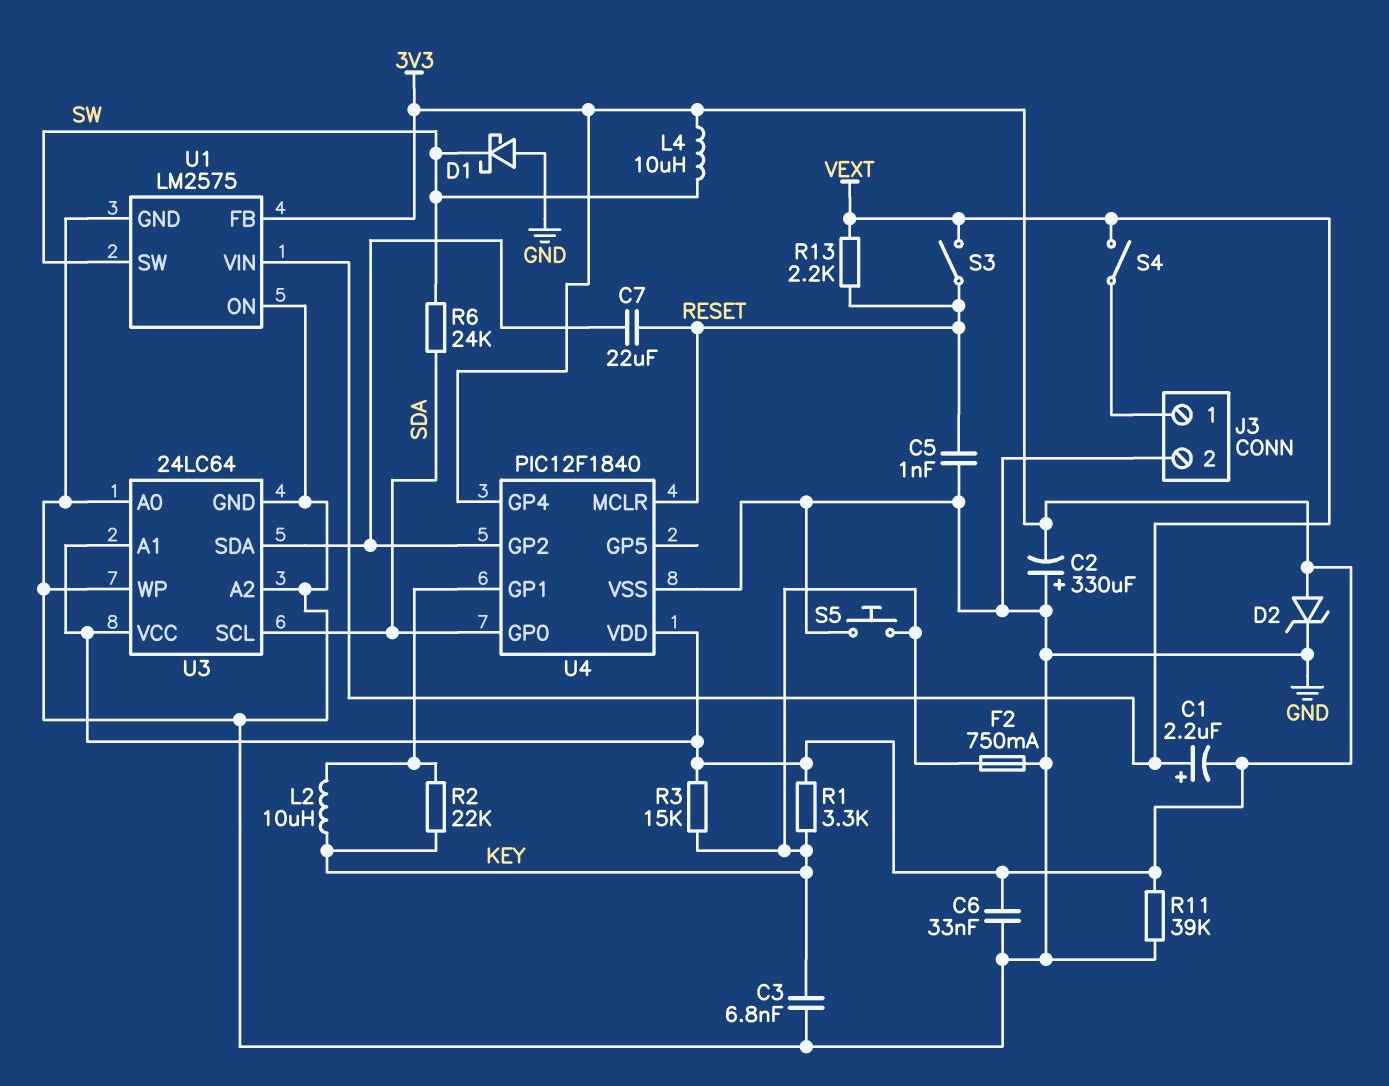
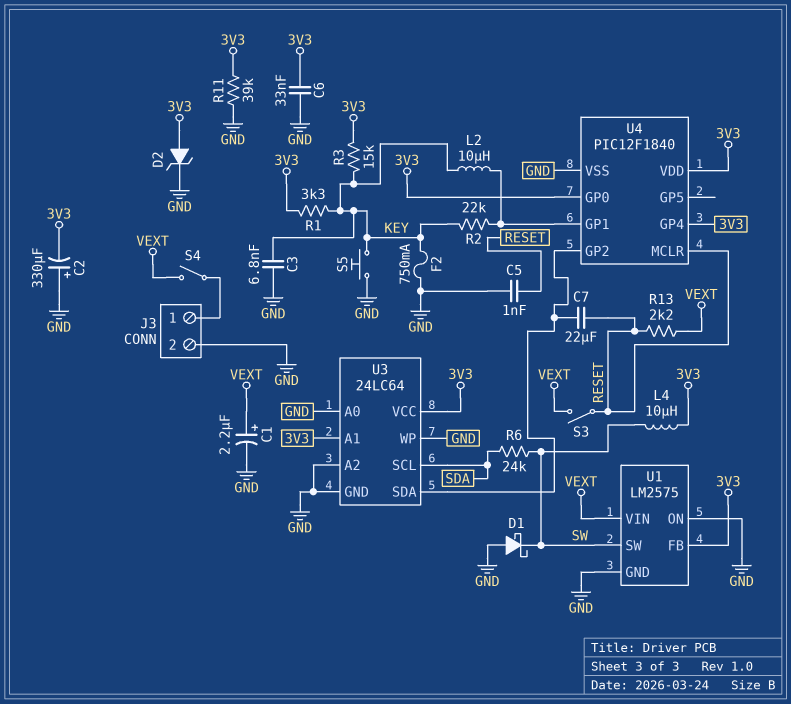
C1: 2.2uF (plus VEXT, minus 3V3) -> 2.2uF (plus VEXT, minus GND)
U4 pin GP0: SDA -> 3V3

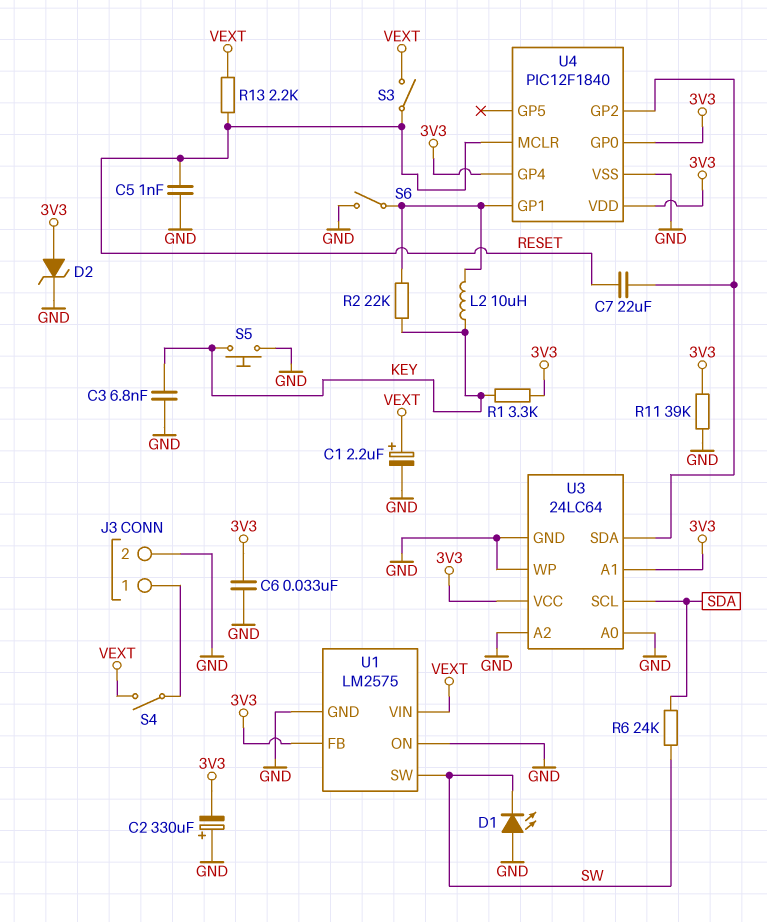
D1: schottky (A GND, K SW) -> LED (A GND, K SW)
F2: 750mA (GND, KEY) -> none
L4: 10uH (3V3, SW) -> none
R3: 15k (3V3, KEY) -> none
S6: none -> switch (GND, U4/GP1)

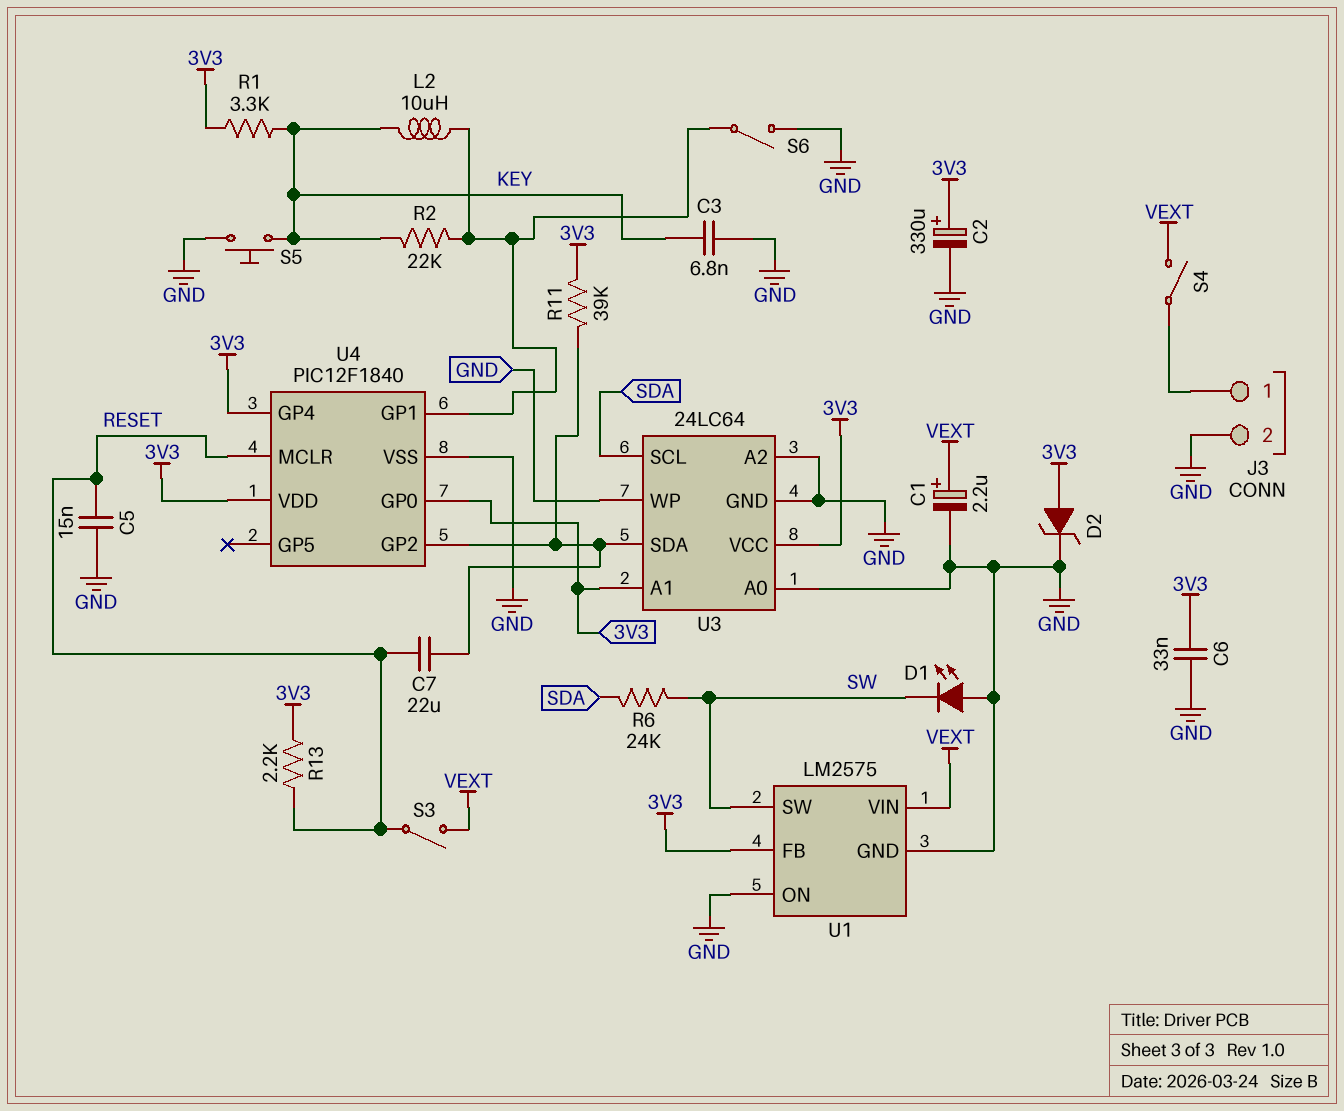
C2: 330uF (plus GND, minus 3V3) -> 330uF (plus 3V3, minus GND)
C5: 1nF (GND, RESET) -> 15nF (GND, RESET)
R11: 39k (3V3, GND) -> 39k (3V3, U3/SDA)
R13: 2.2k (RESET, VEXT) -> 2.2k (3V3, RESET)

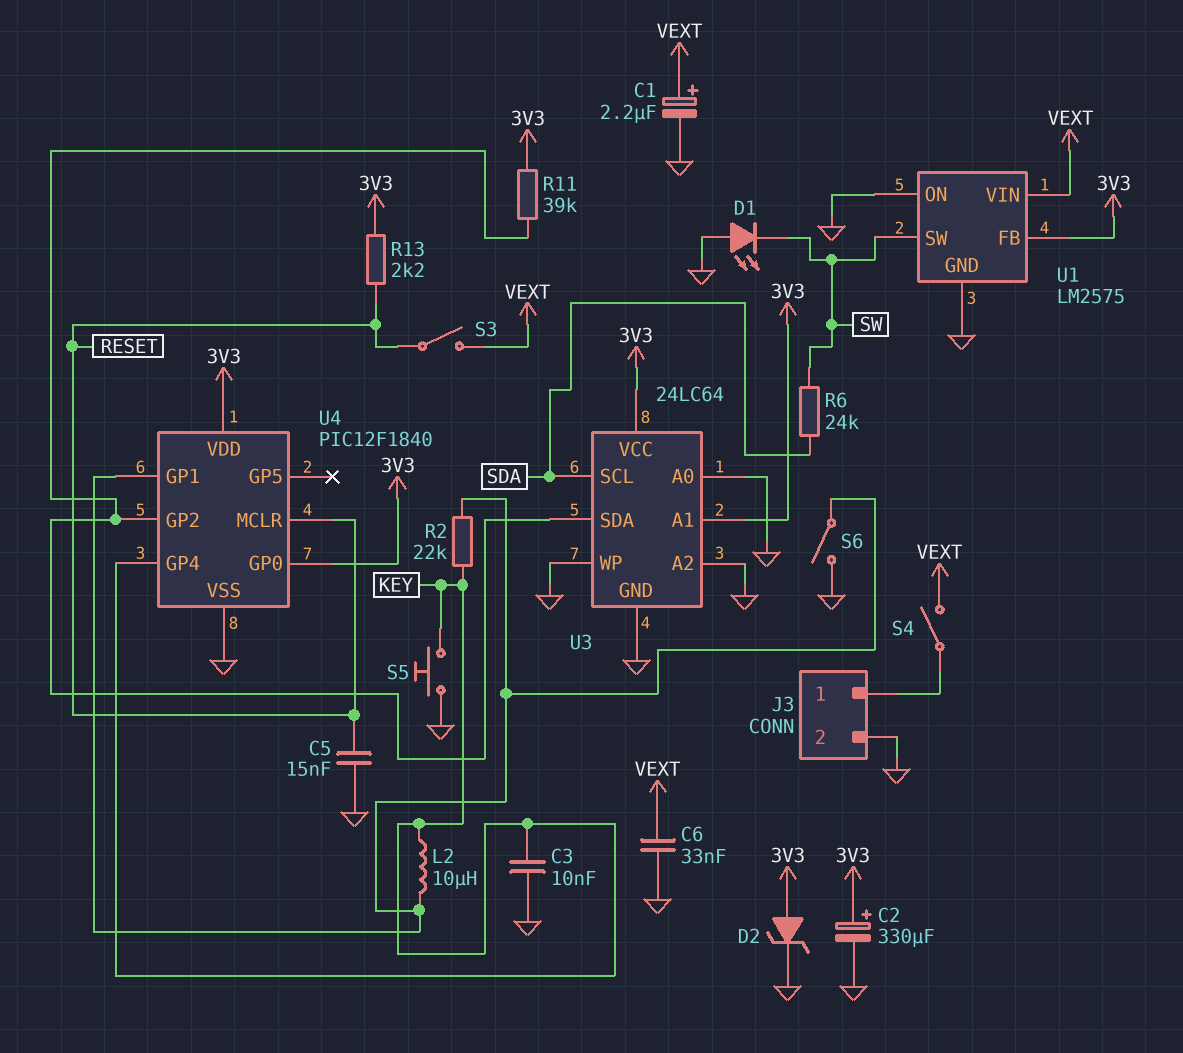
C3: 6.8nF (GND, KEY) -> 10nF (GND, KEY)
C6: 33nF (3V3, GND) -> 33nF (GND, VEXT)
C7: 22uF (RESET, U3/SDA) -> none
R1: 3.3k (3V3, KEY) -> none
U4 pin GP4: 3V3 -> KEY

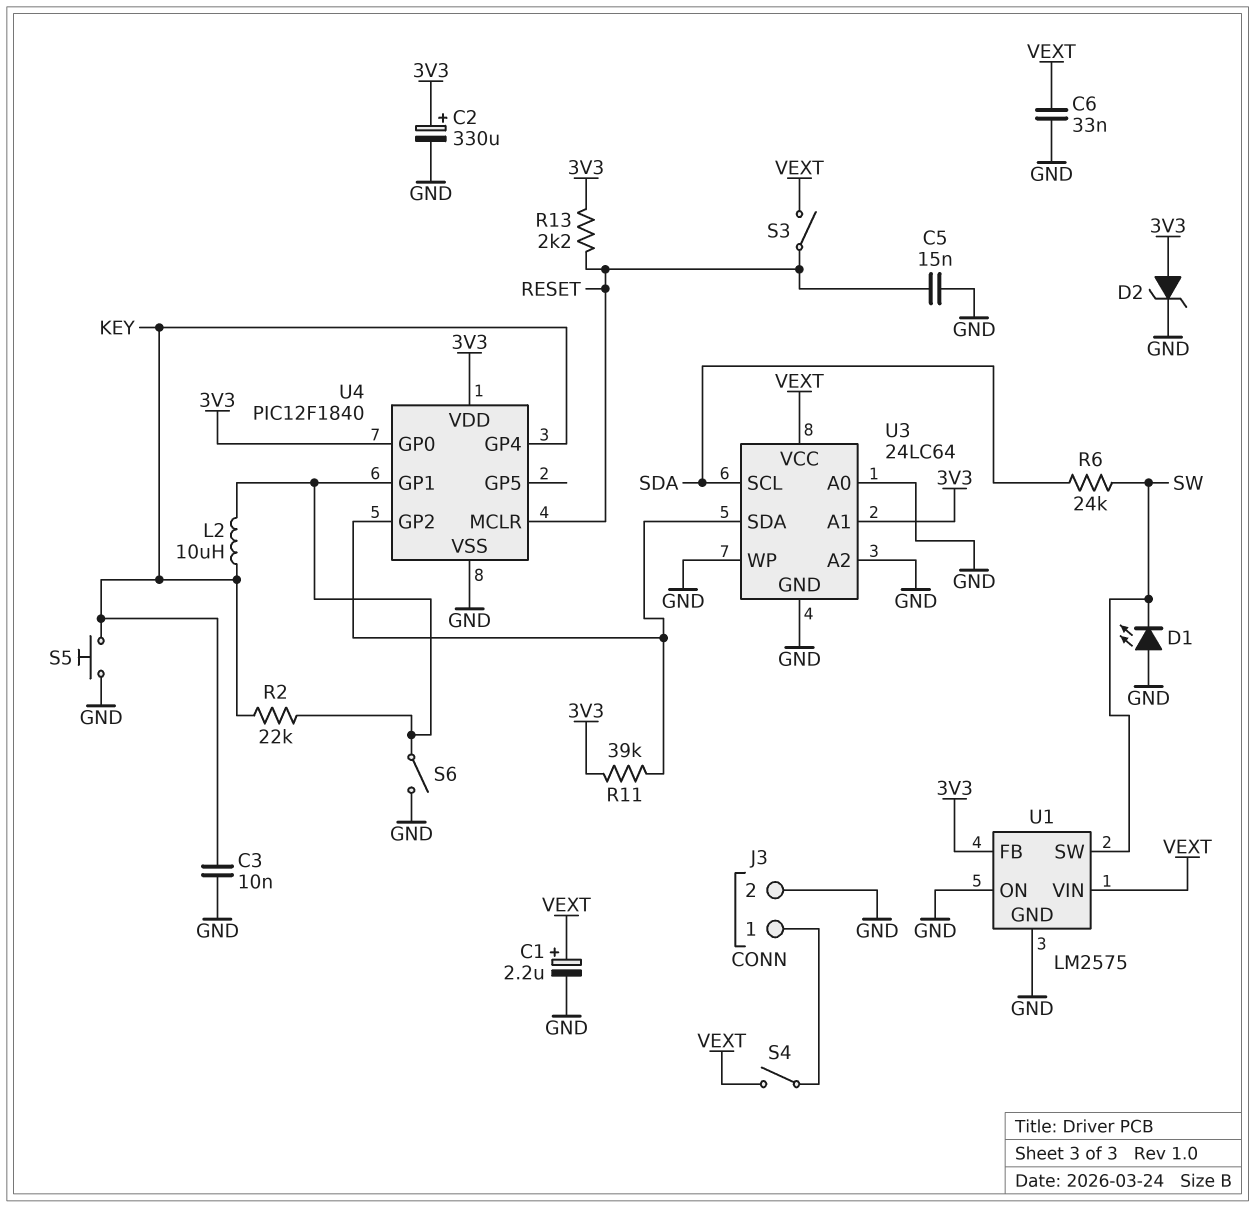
U3 pin VCC: 3V3 -> VEXT

